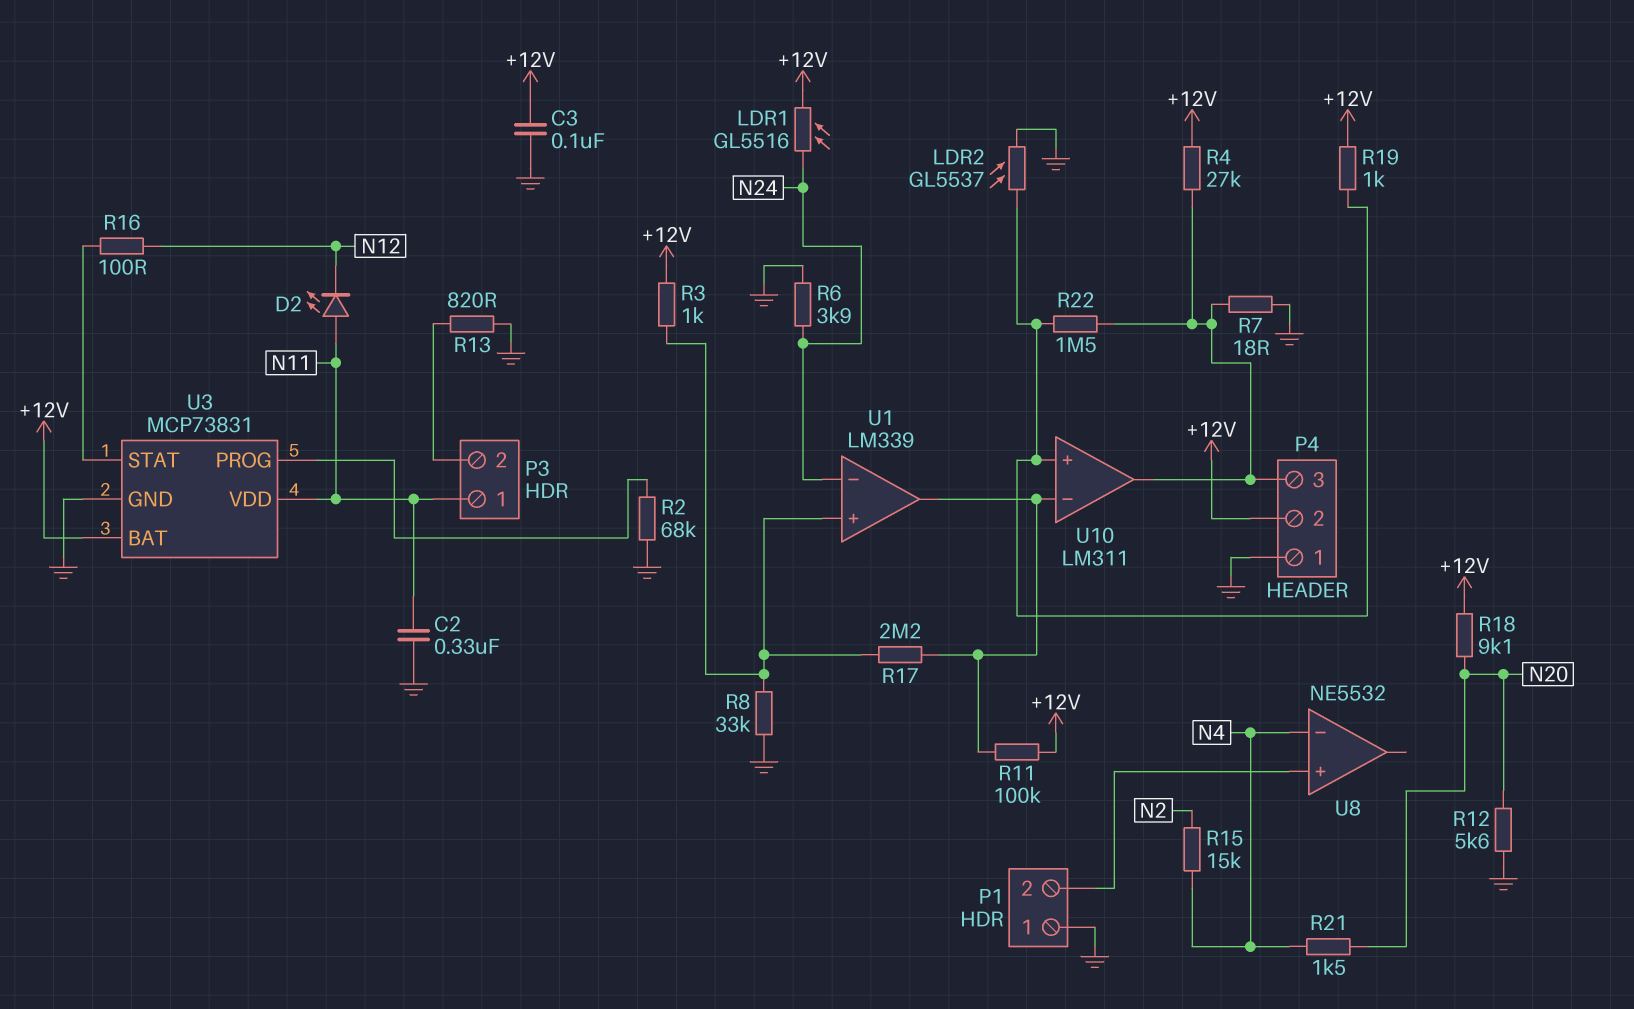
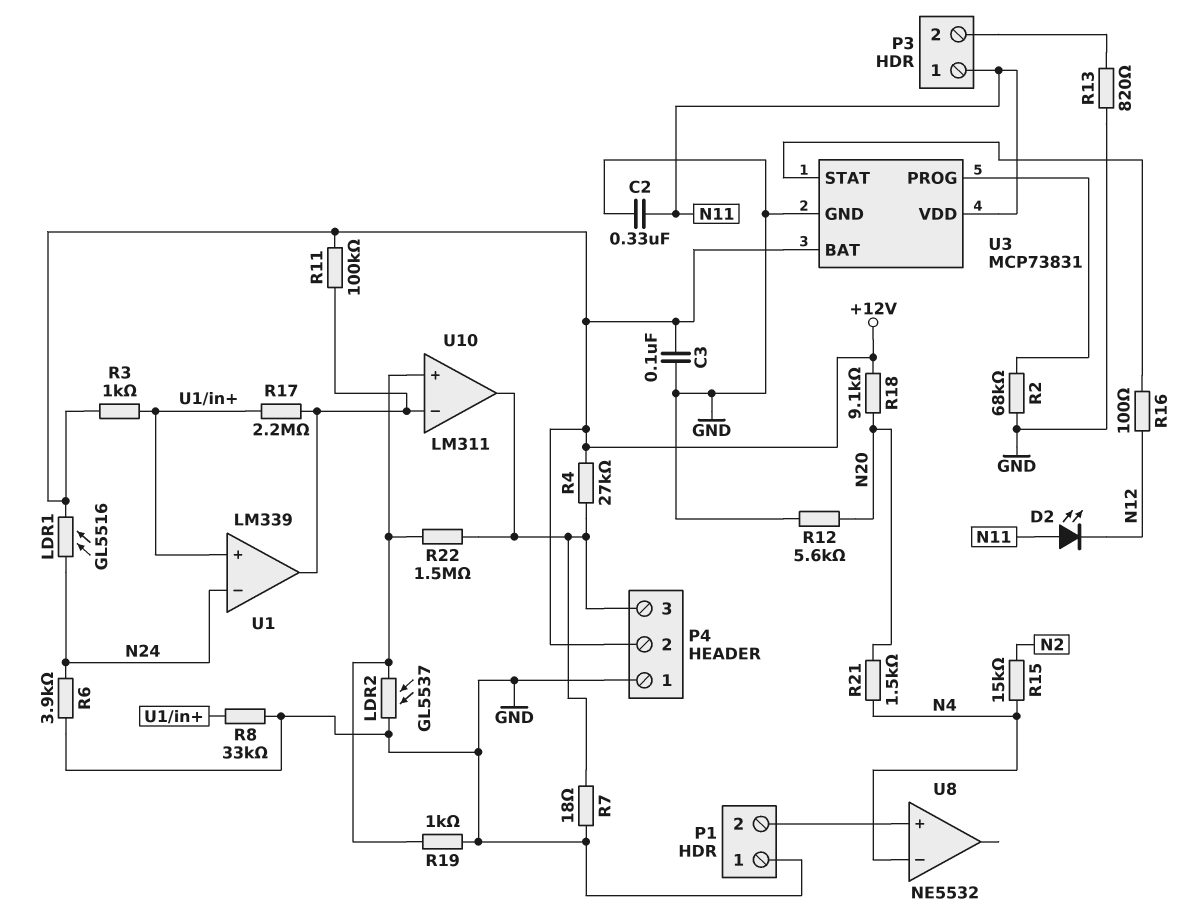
R19: 1k (+12V, U10/in+) -> 1k (GND, U10/in+)

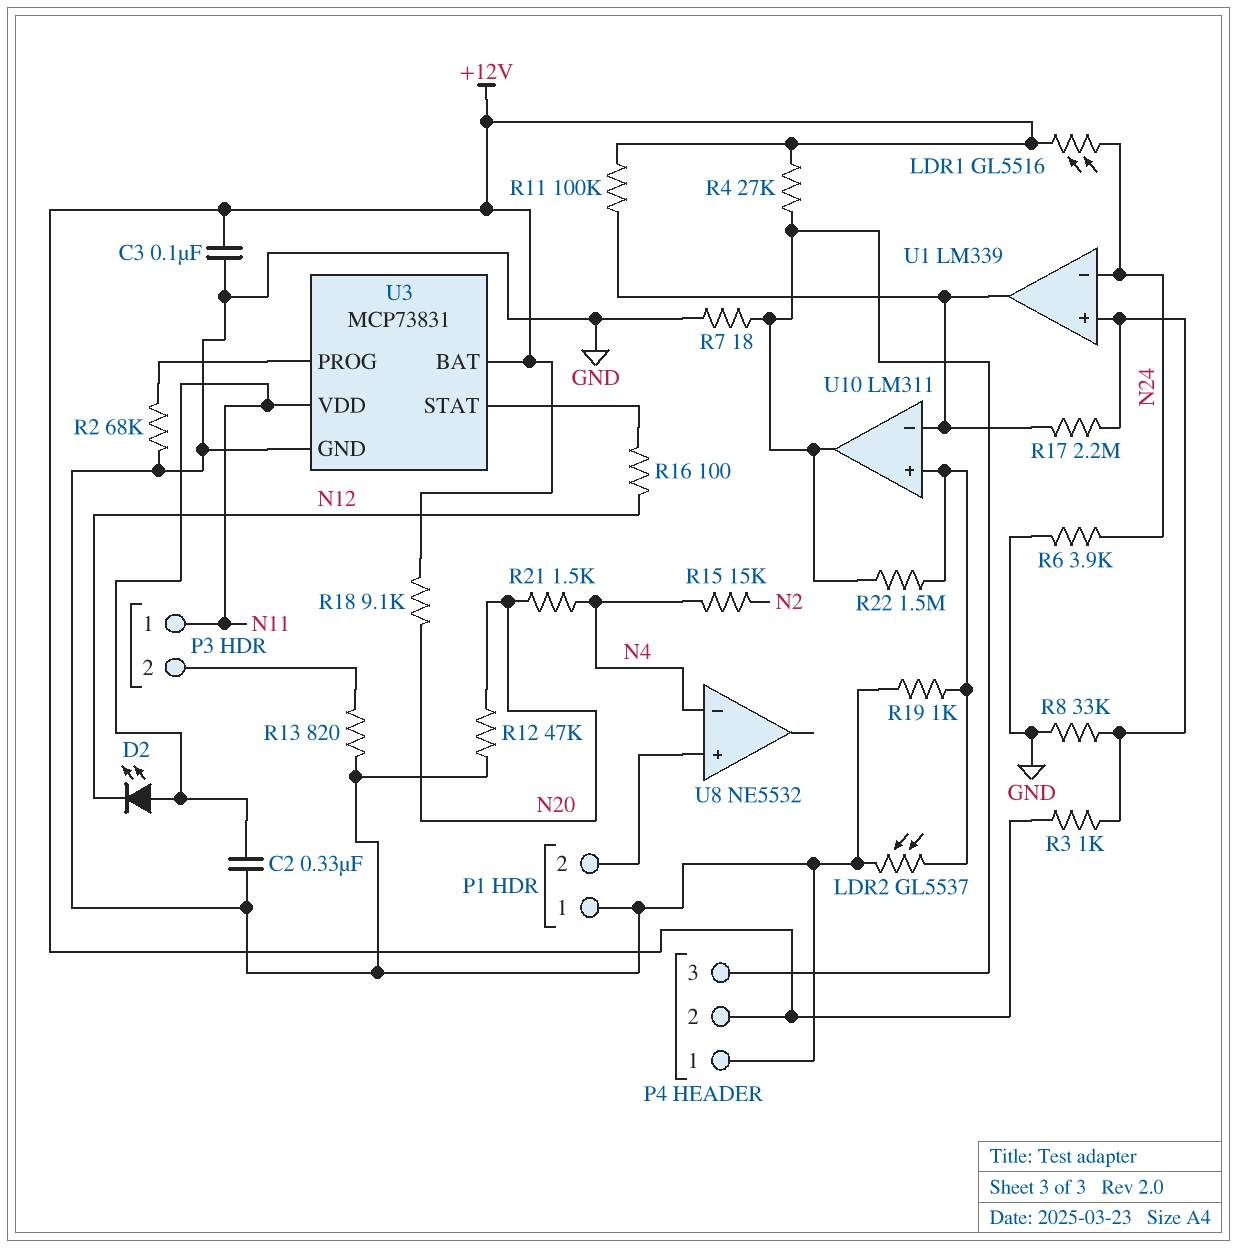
R12: 5.6k (GND, N20) -> 47k (GND, N20)

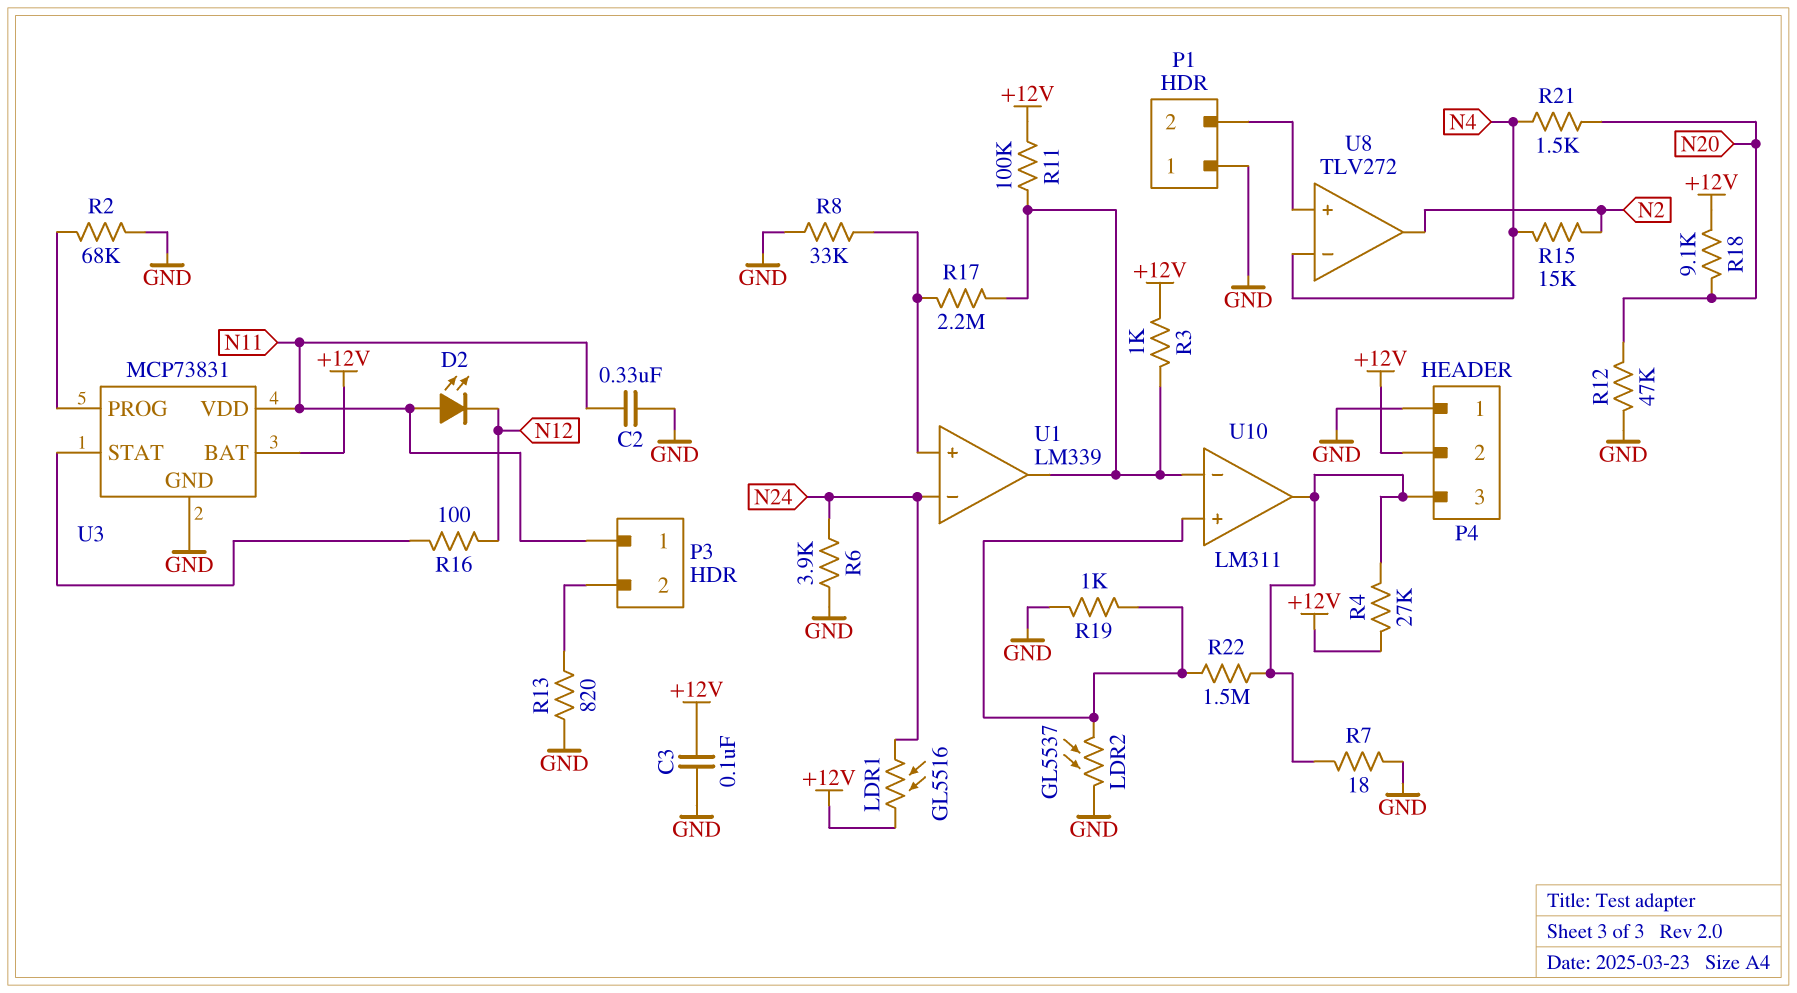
R3: 1k (+12V, U1/in+) -> 1k (+12V, U1/out)
U8: NE5532 -> TLV272
U8 pin out: none -> N2

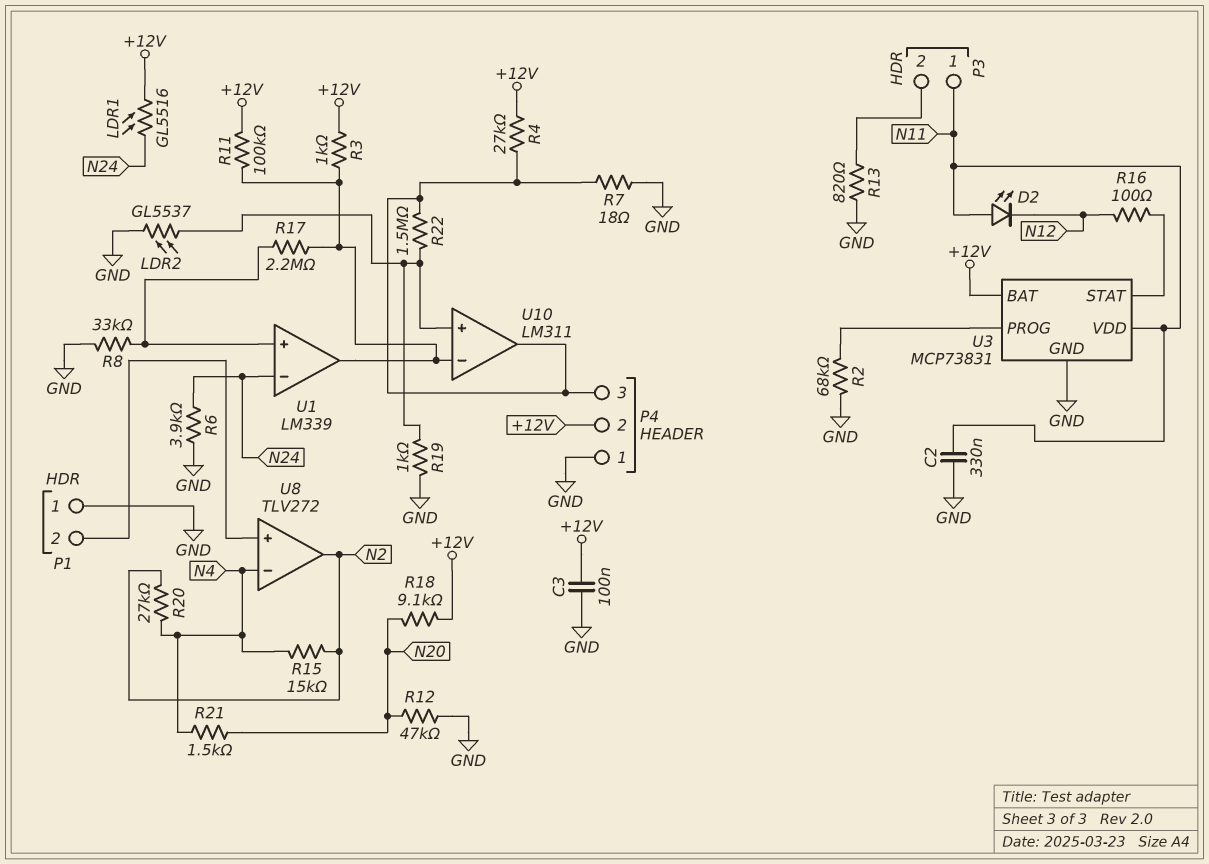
R20: none -> 27k (N2, N4)

